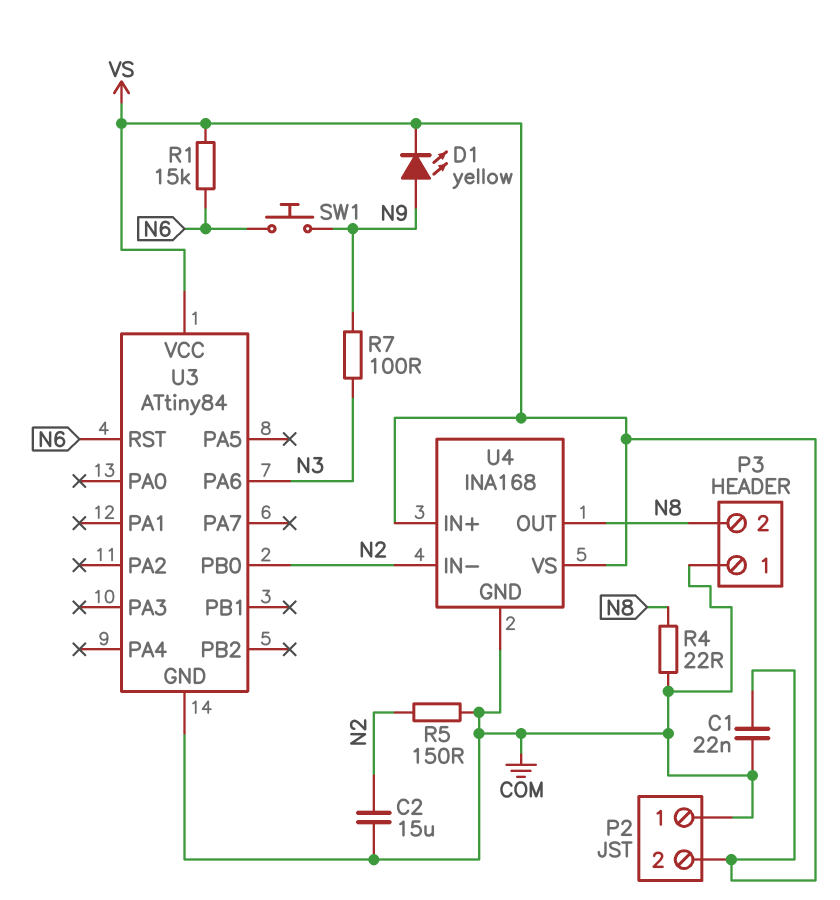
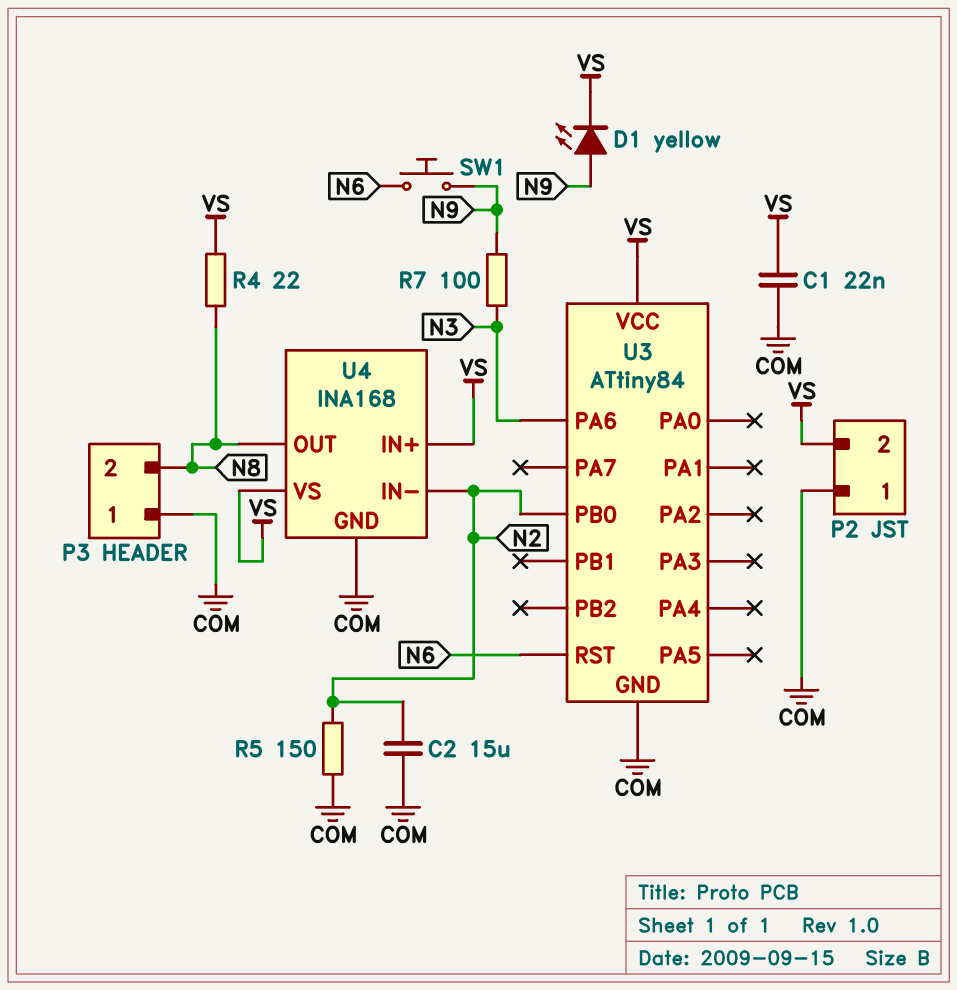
R1: 15k (N6, VS) -> none
R4: 22 (COM, N8) -> 22 (N8, VS)

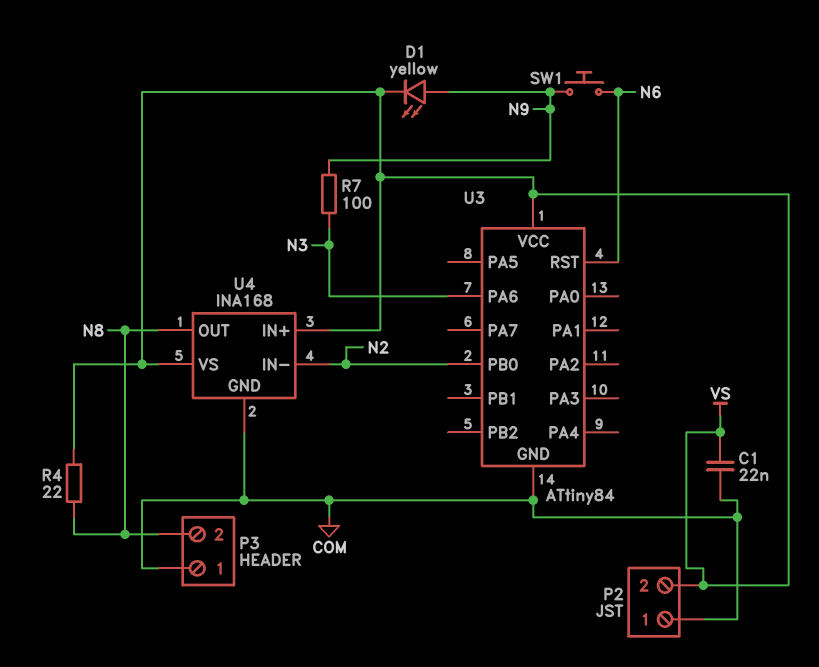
C2: 15uF (COM, N2) -> none
R5: 150 (COM, N2) -> none

